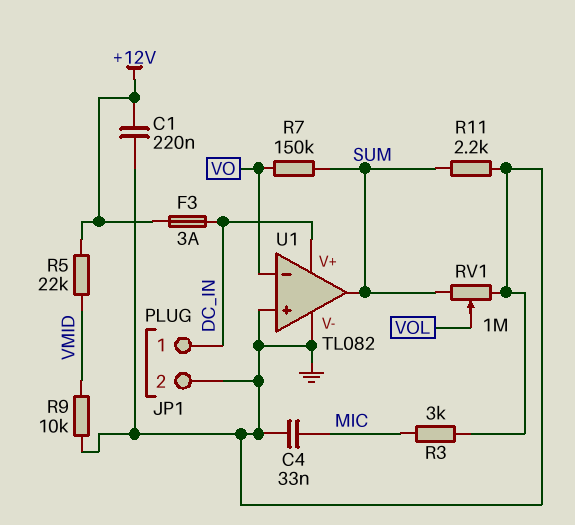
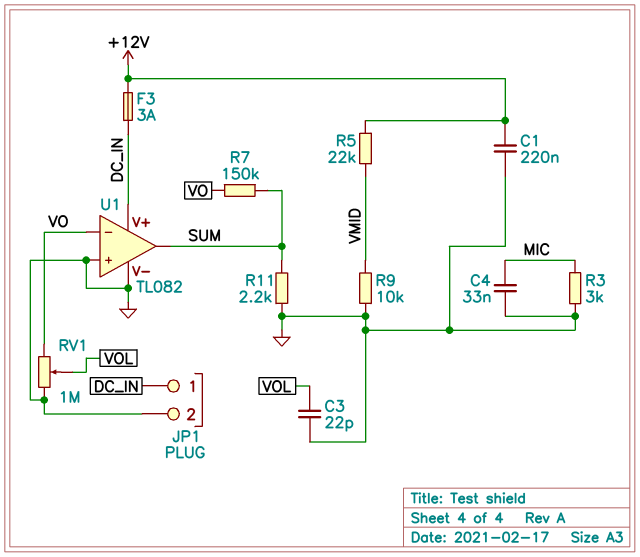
C3: none -> 22pF (GND, VOL)
RV1: 1M (GND, SUM, wiper VOL) -> 1M (GND, VO, wiper VOL)

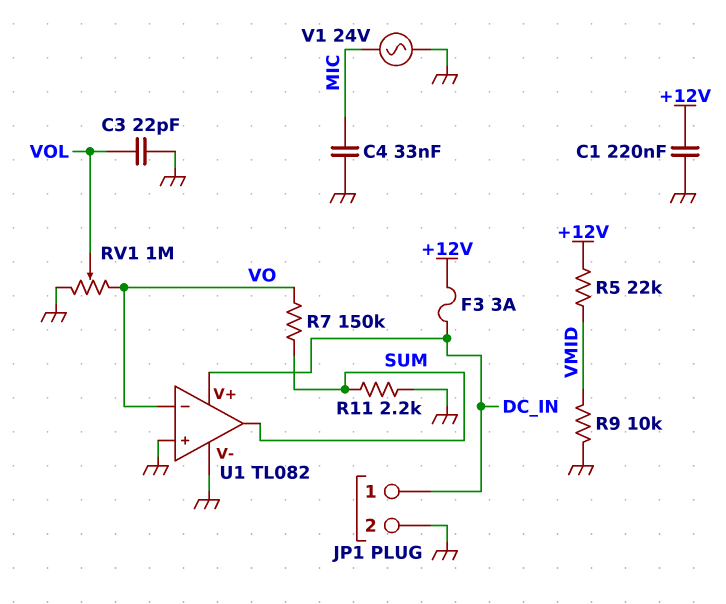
R3: 3k (GND, MIC) -> none
V1: none -> AC 24V (GND, MIC)

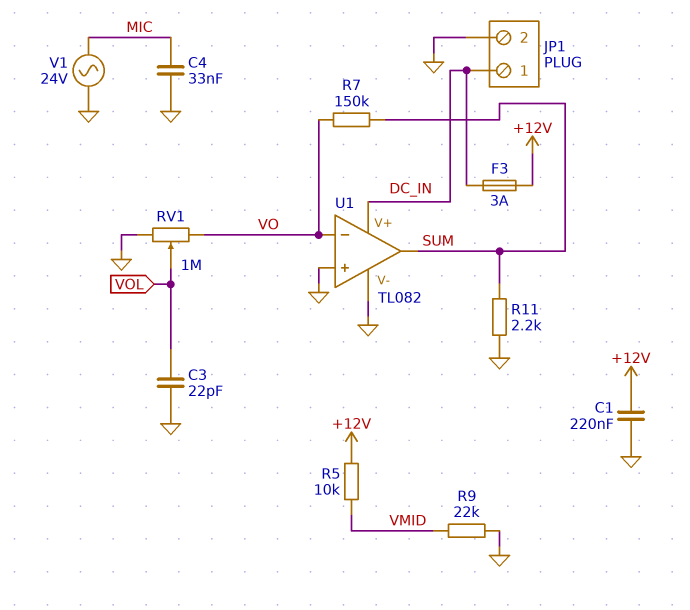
R5: 22k (+12V, VMID) -> 10k (+12V, VMID)
R9: 10k (GND, VMID) -> 22k (GND, VMID)

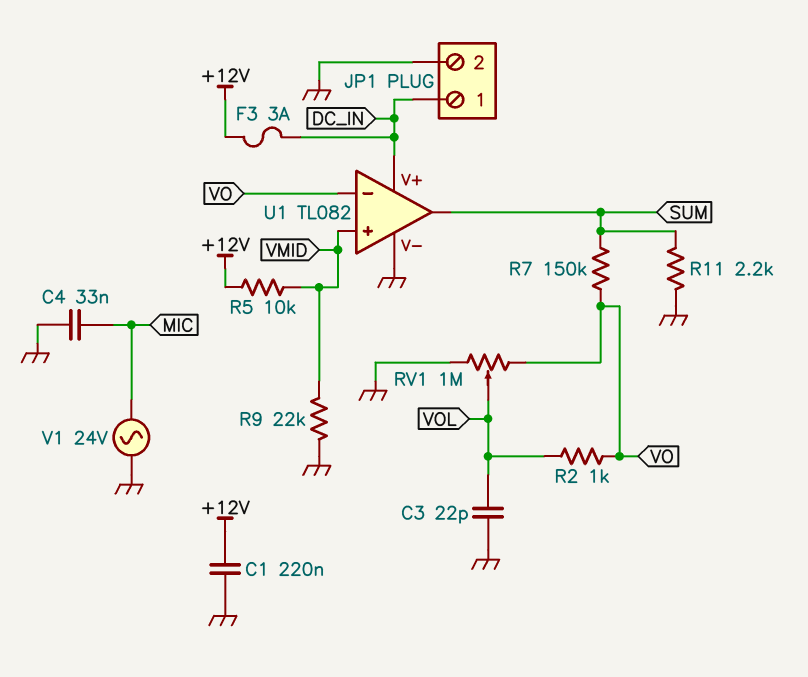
R2: none -> 1k (VO, VOL)
U1 pin in+: GND -> VMID

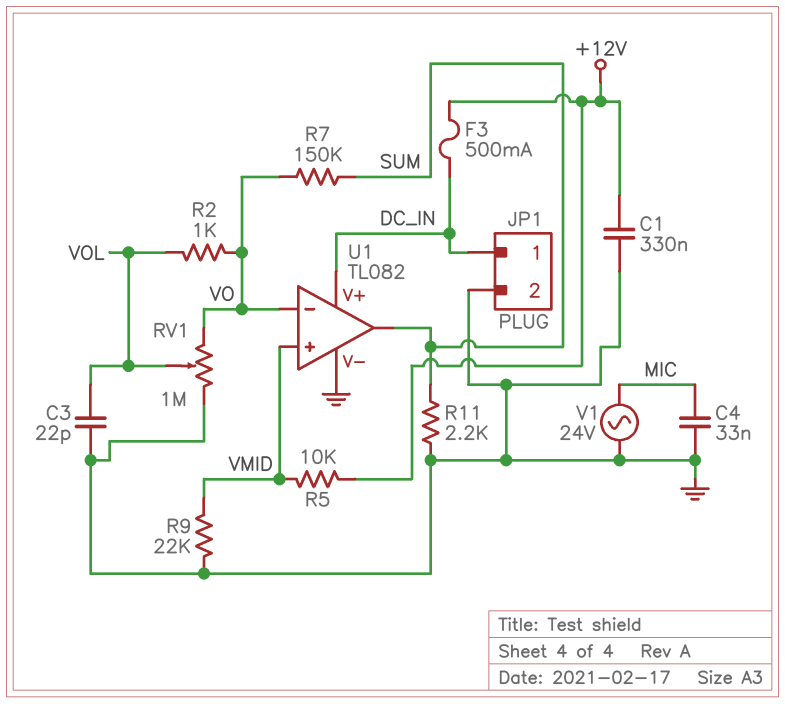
C1: 220nF (+12V, GND) -> 330nF (+12V, GND)
F3: 3A (+12V, DC_IN) -> 500mA (+12V, DC_IN)

